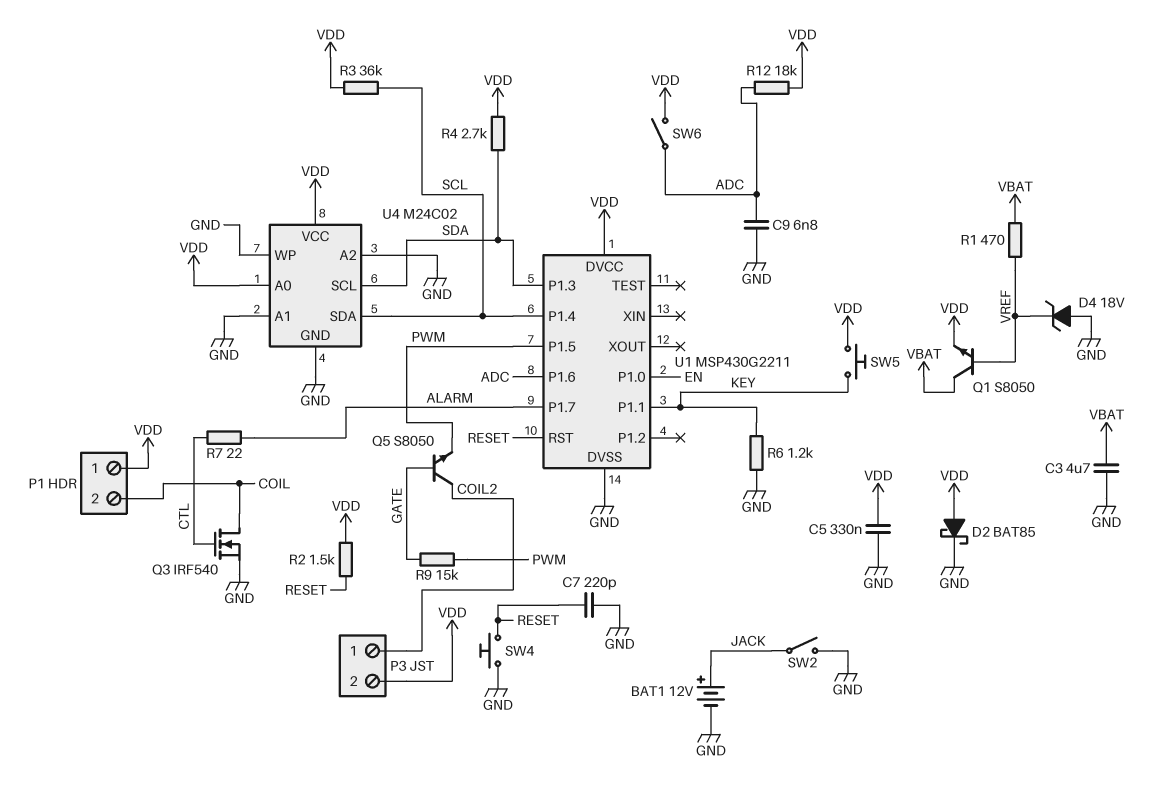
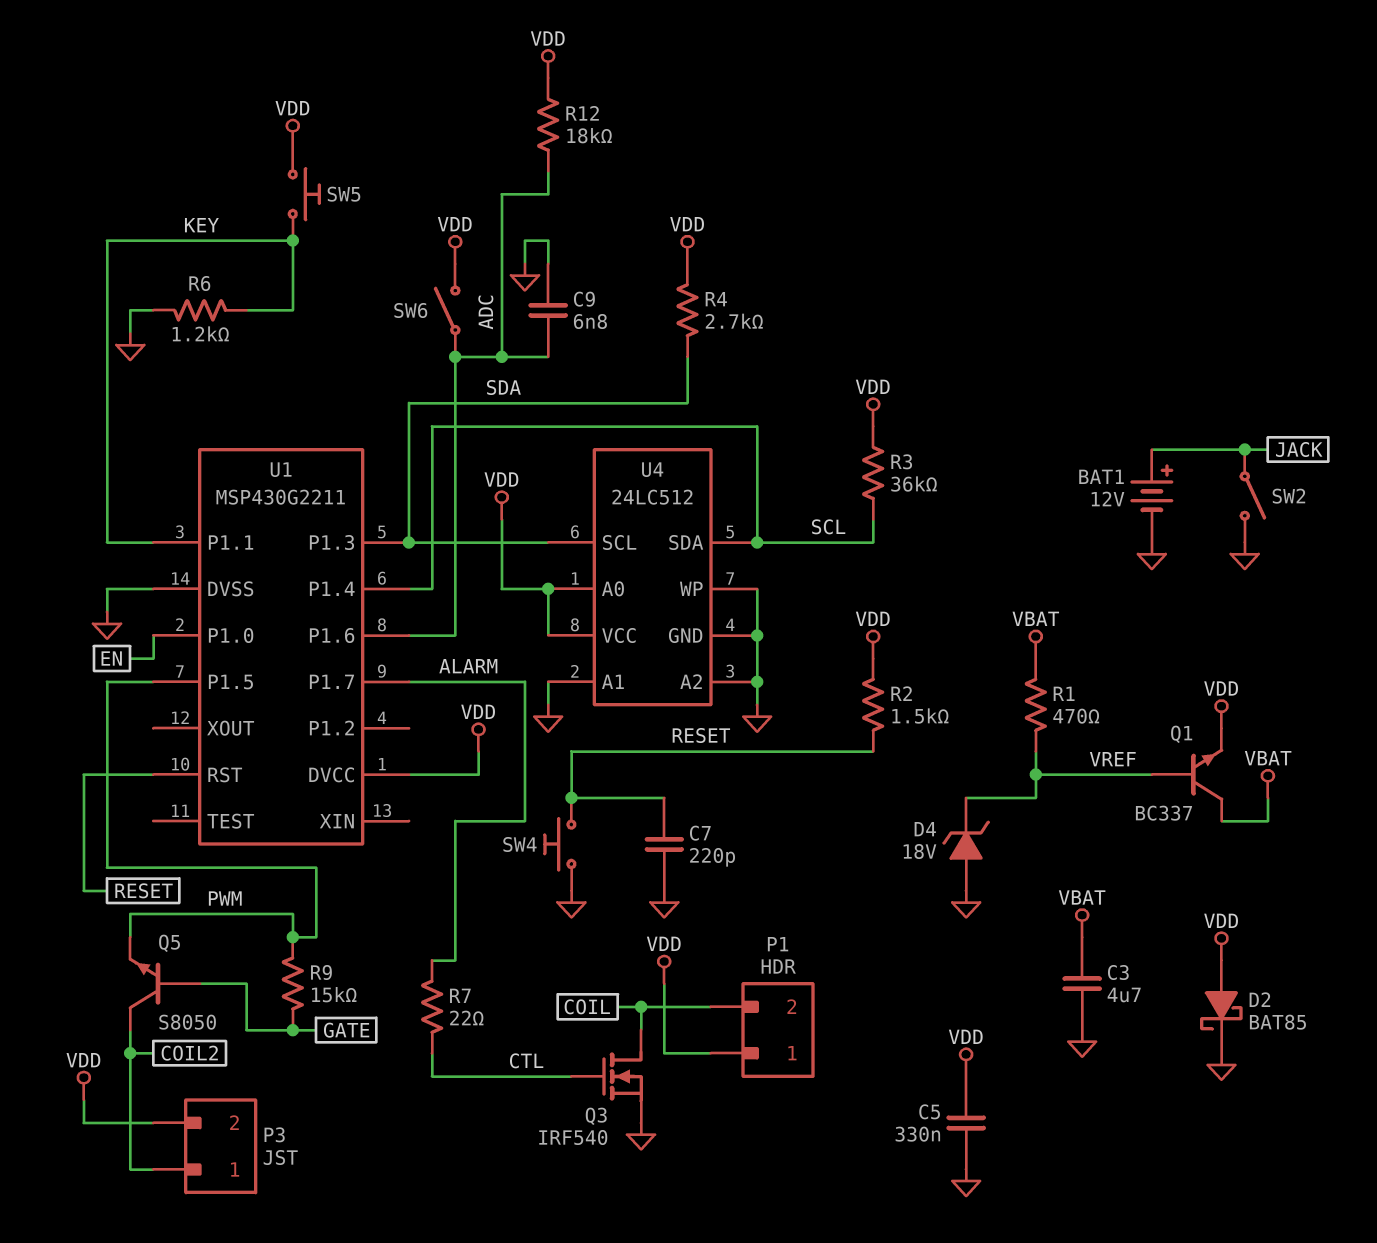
Q1: NPN S8050 (B VREF, C VBAT, E VDD) -> NPN BC337 (B VREF, C VBAT, E VDD)
U4: M24C02 -> 24LC512

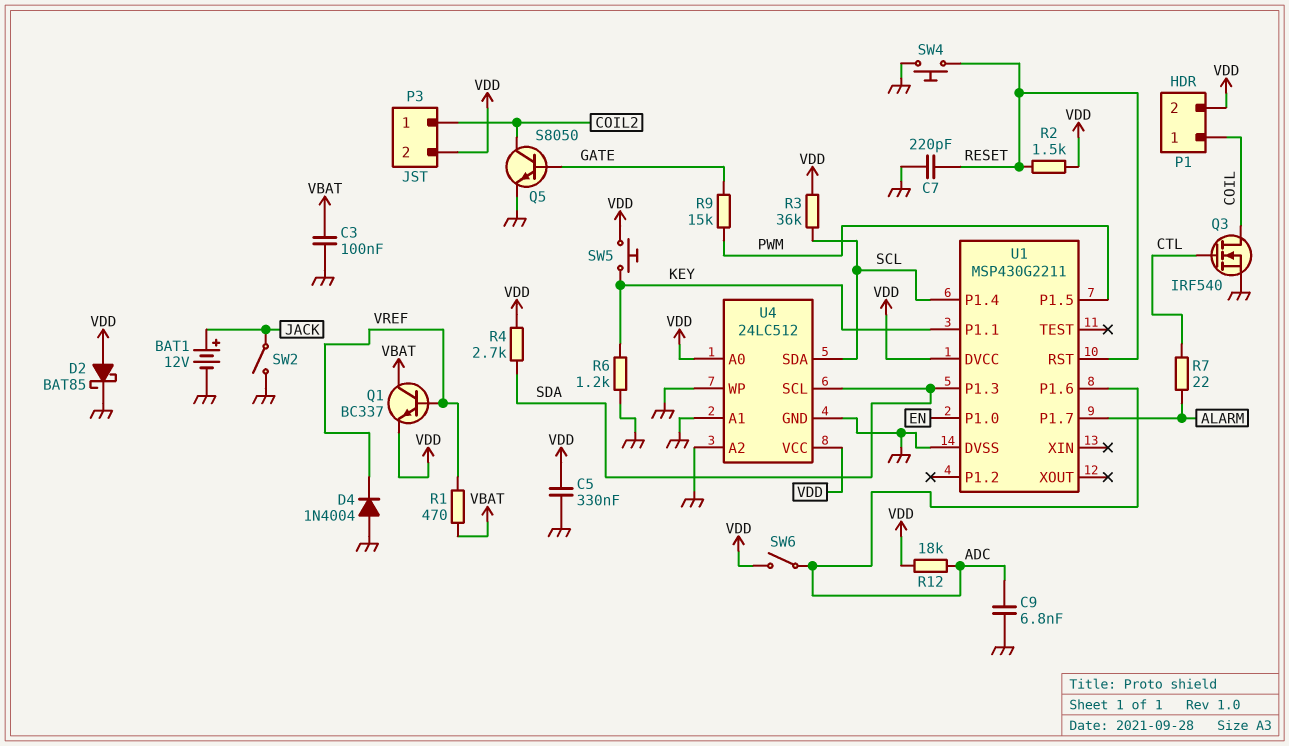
C3: 4.7uF (GND, VBAT) -> 100nF (GND, VBAT)
D4: zener 18V (A GND, K VREF) -> diode 1N4004 (A GND, K VREF)
P1 pin 1: VDD -> COIL
P1 pin 2: COIL -> VDD
Q5: NPN S8050 (B GATE, C COIL2, E PWM) -> NPN S8050 (B GATE, C COIL2, E GND)

